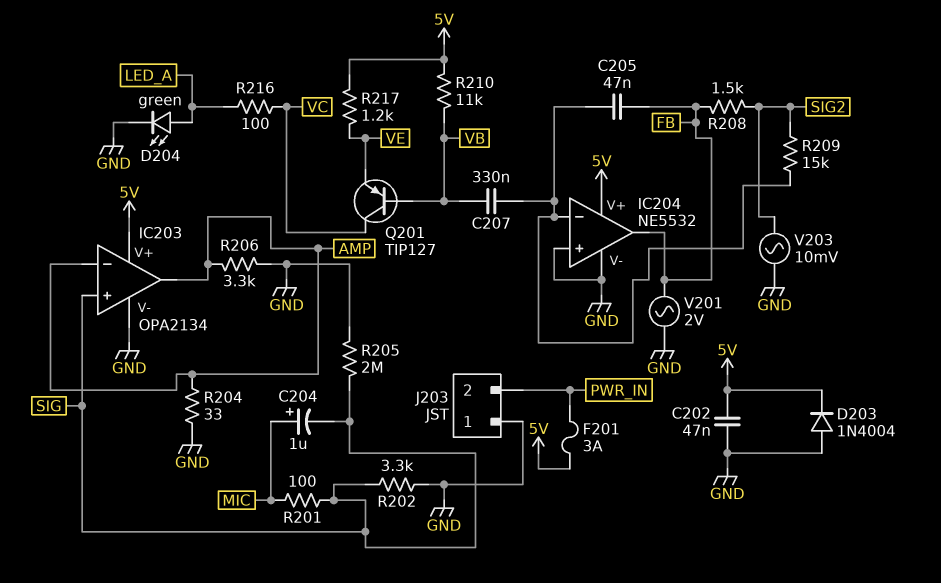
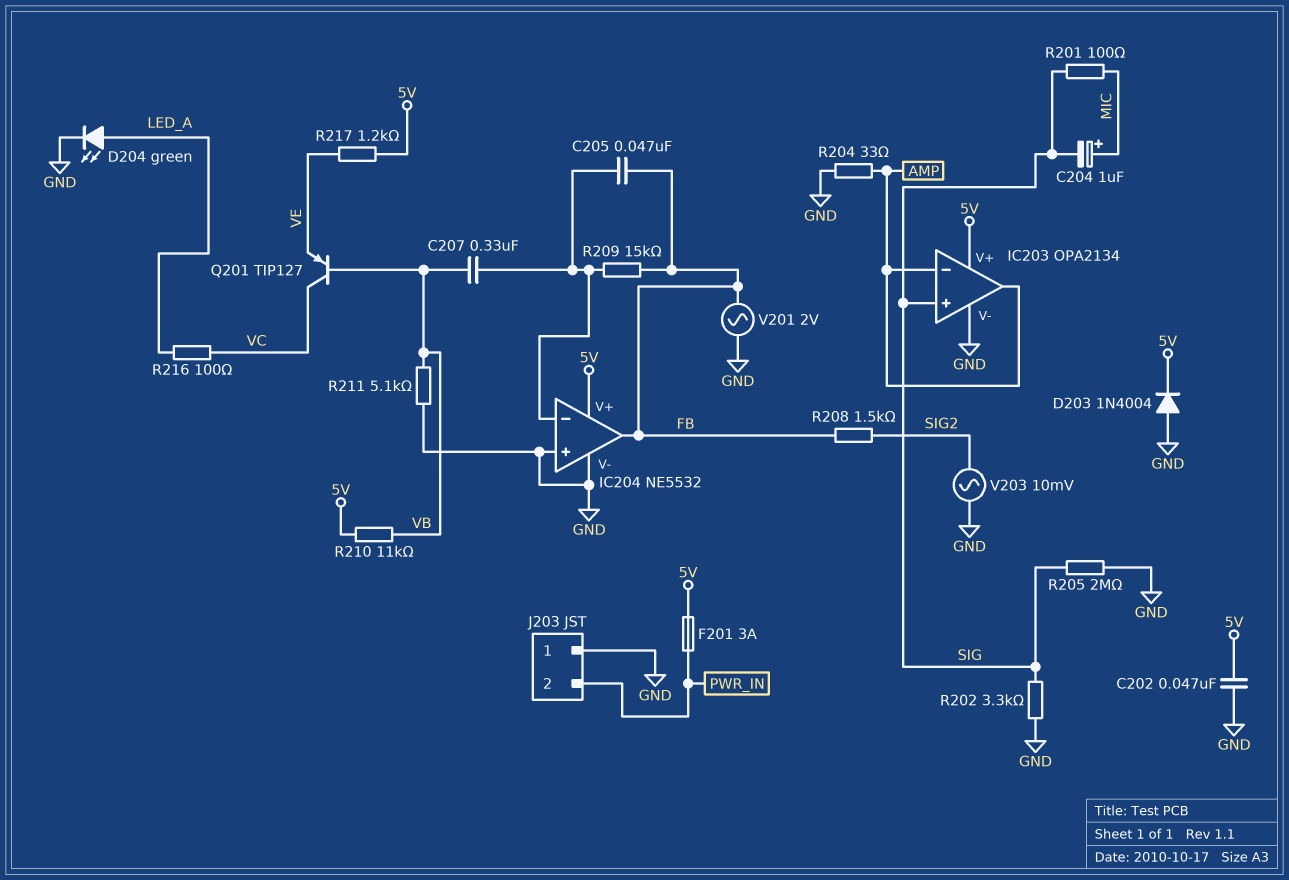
R206: 3.3k (AMP, GND) -> none
R209: 15k (IC204/in-, SIG2) -> 15k (FB, IC204/in-)
R211: none -> 5.1k (GND, VB)

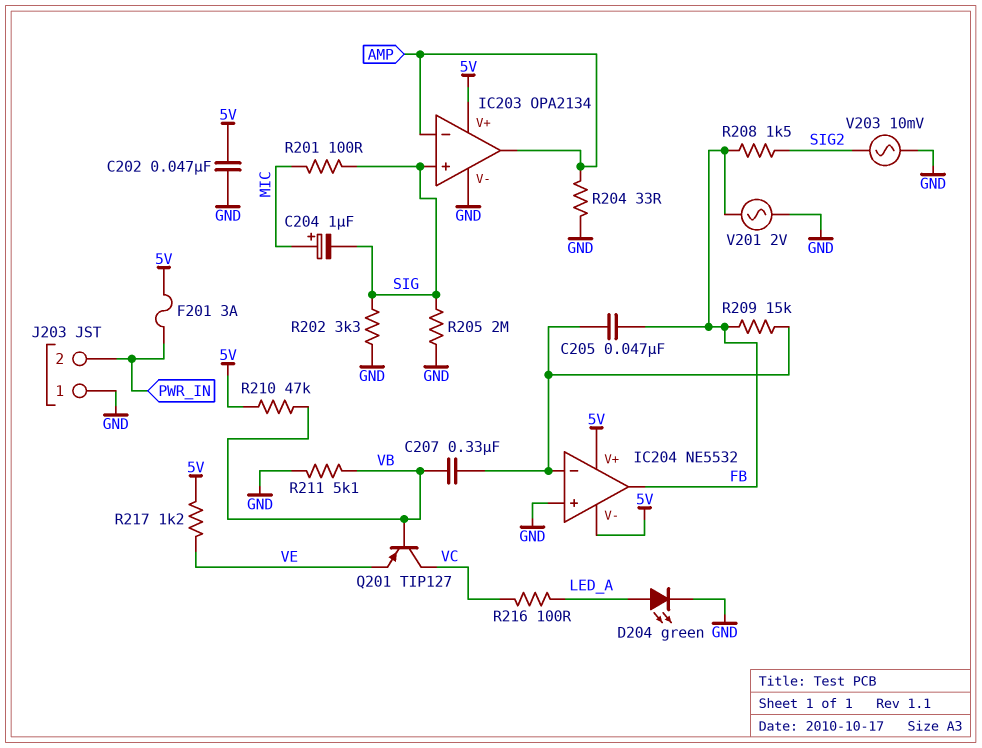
D203: diode 1N4004 (A GND, K 5V) -> none
IC204 pin V-: GND -> 5V
R210: 11k (5V, VB) -> 47k (5V, VB)

